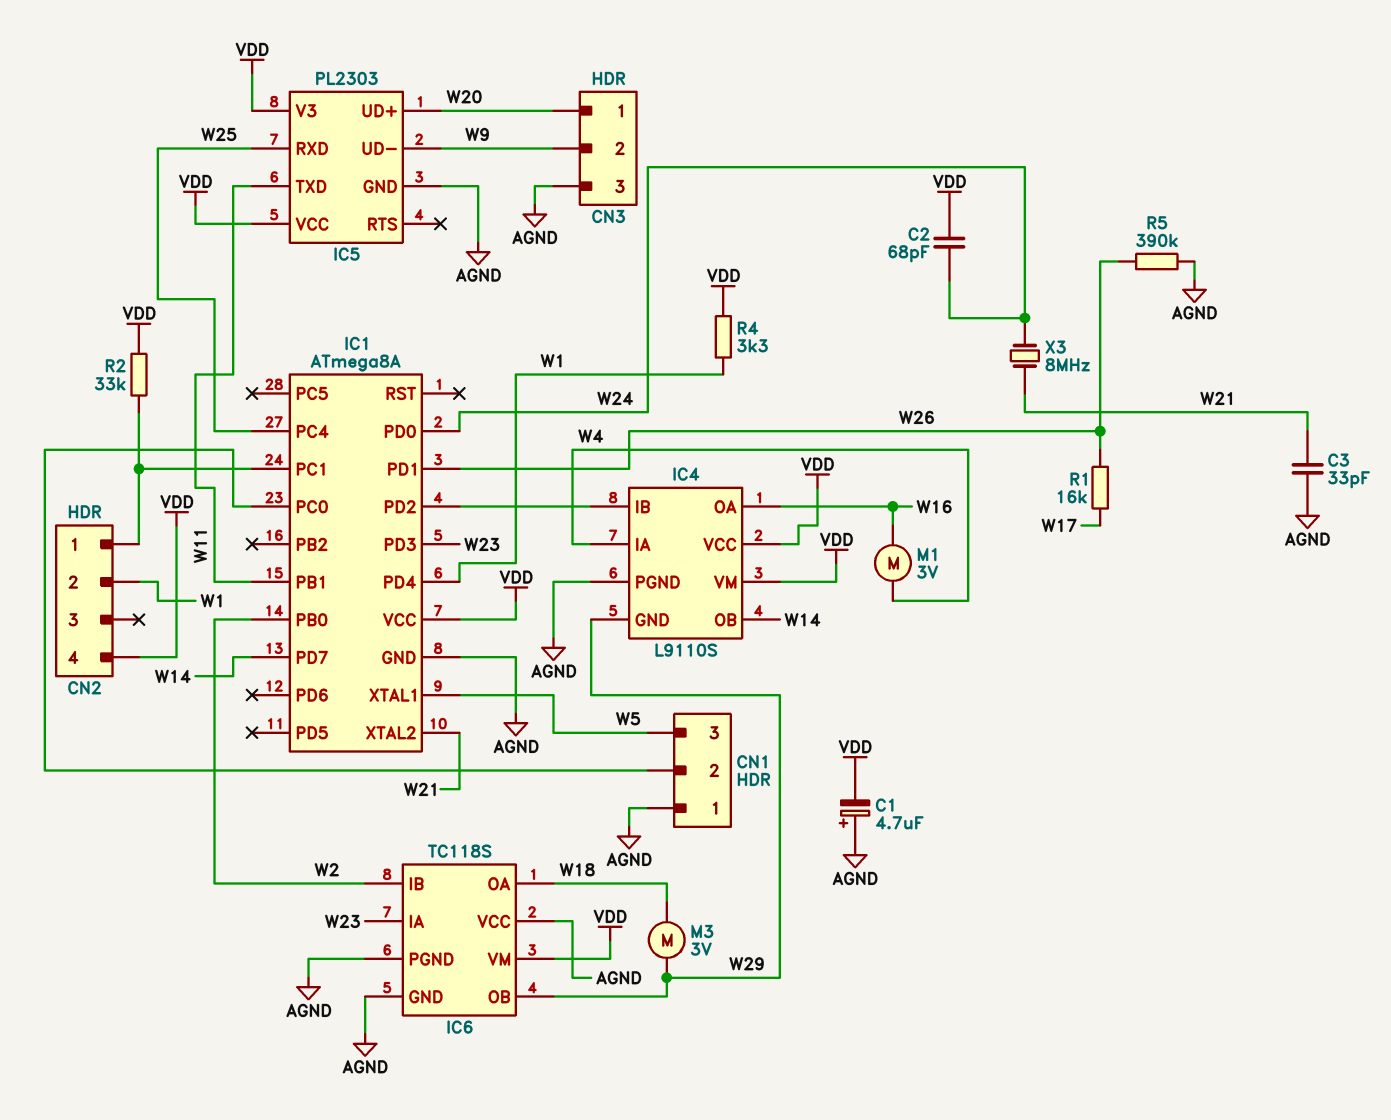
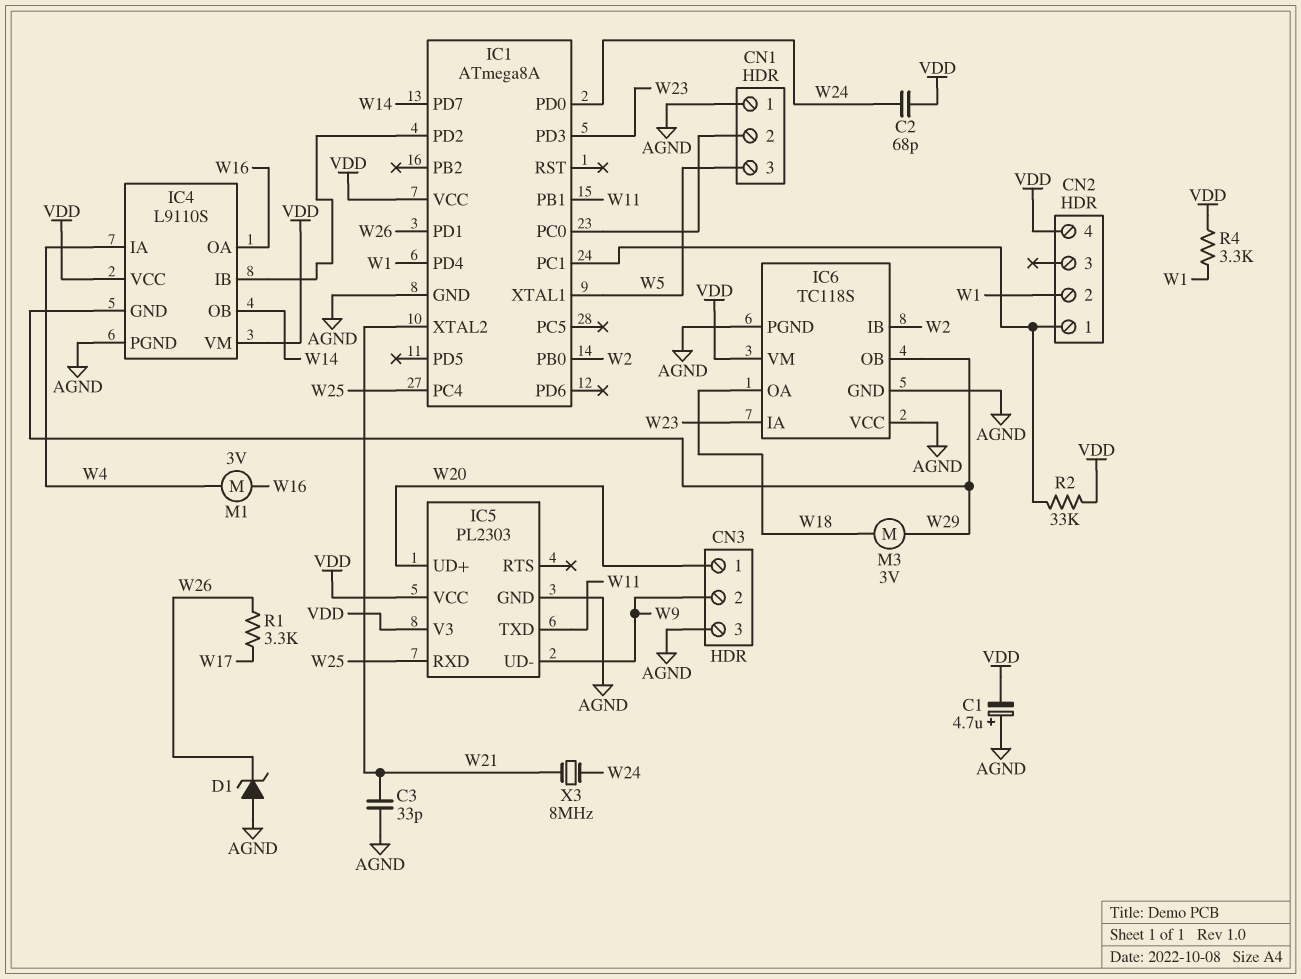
D1: none -> zener (A AGND, K W26)
R1: 16k (W17, W26) -> 3.3k (W17, W26)
R5: 390k (AGND, W26) -> none

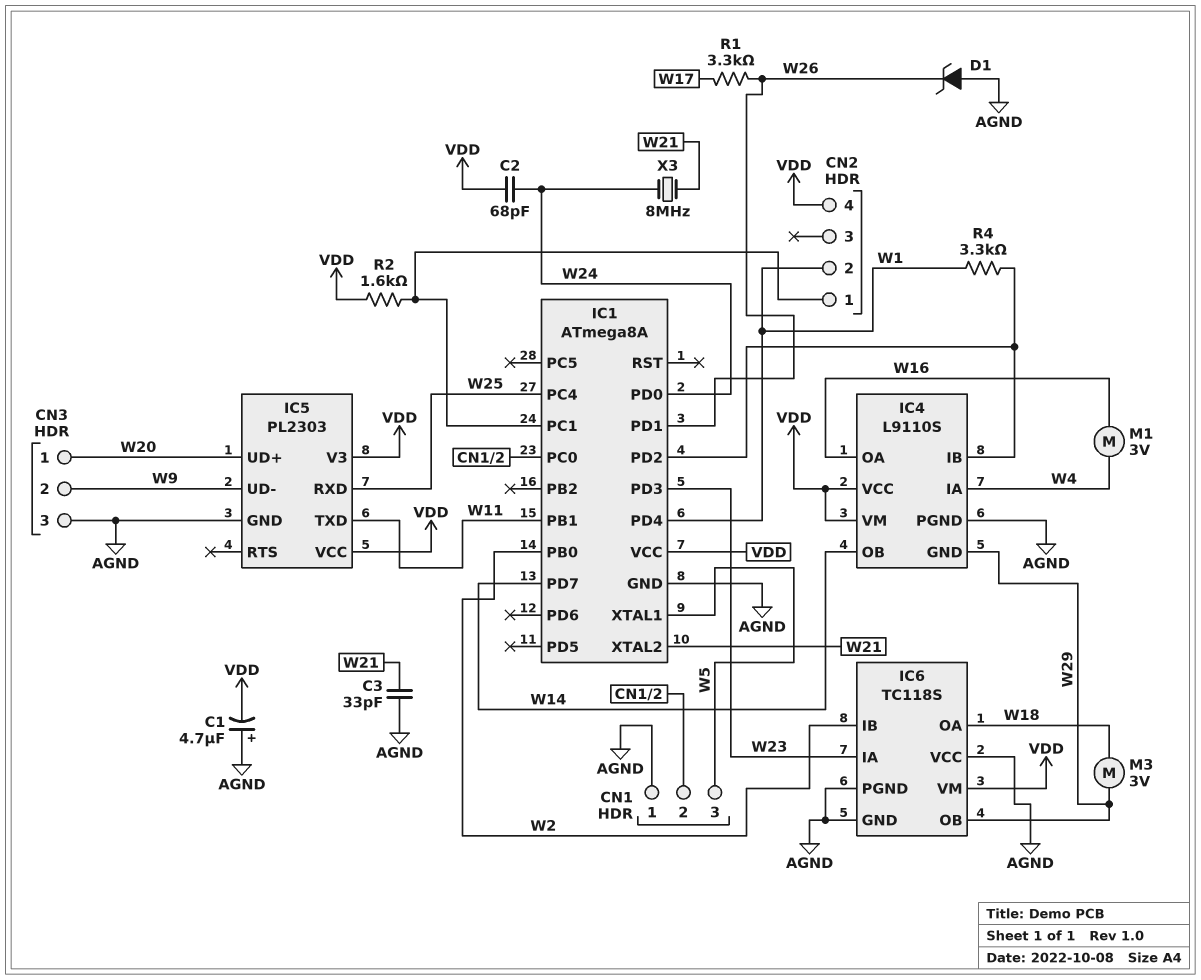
R2: 33k (CN2/1, VDD) -> 1.6k (CN2/1, VDD)
R4: 3.3k (VDD, W1) -> 3.3k (IC1/PD2, W1)

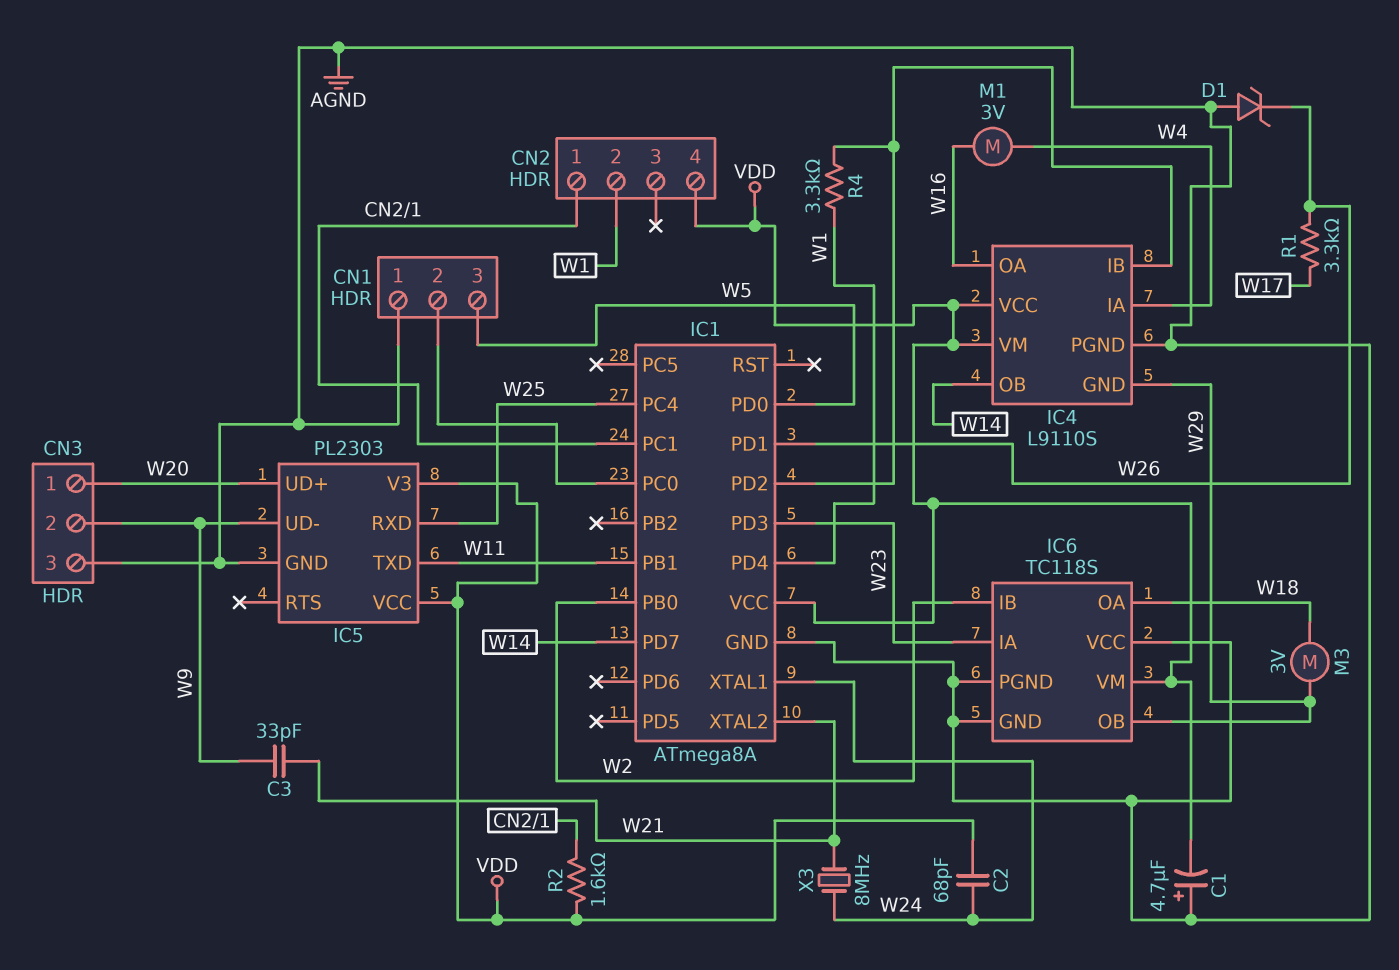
C3: 33pF (AGND, W21) -> 33pF (W9, W21)
IC1 pin PD0: W24 -> W5
IC1 pin XTAL1: W5 -> W24

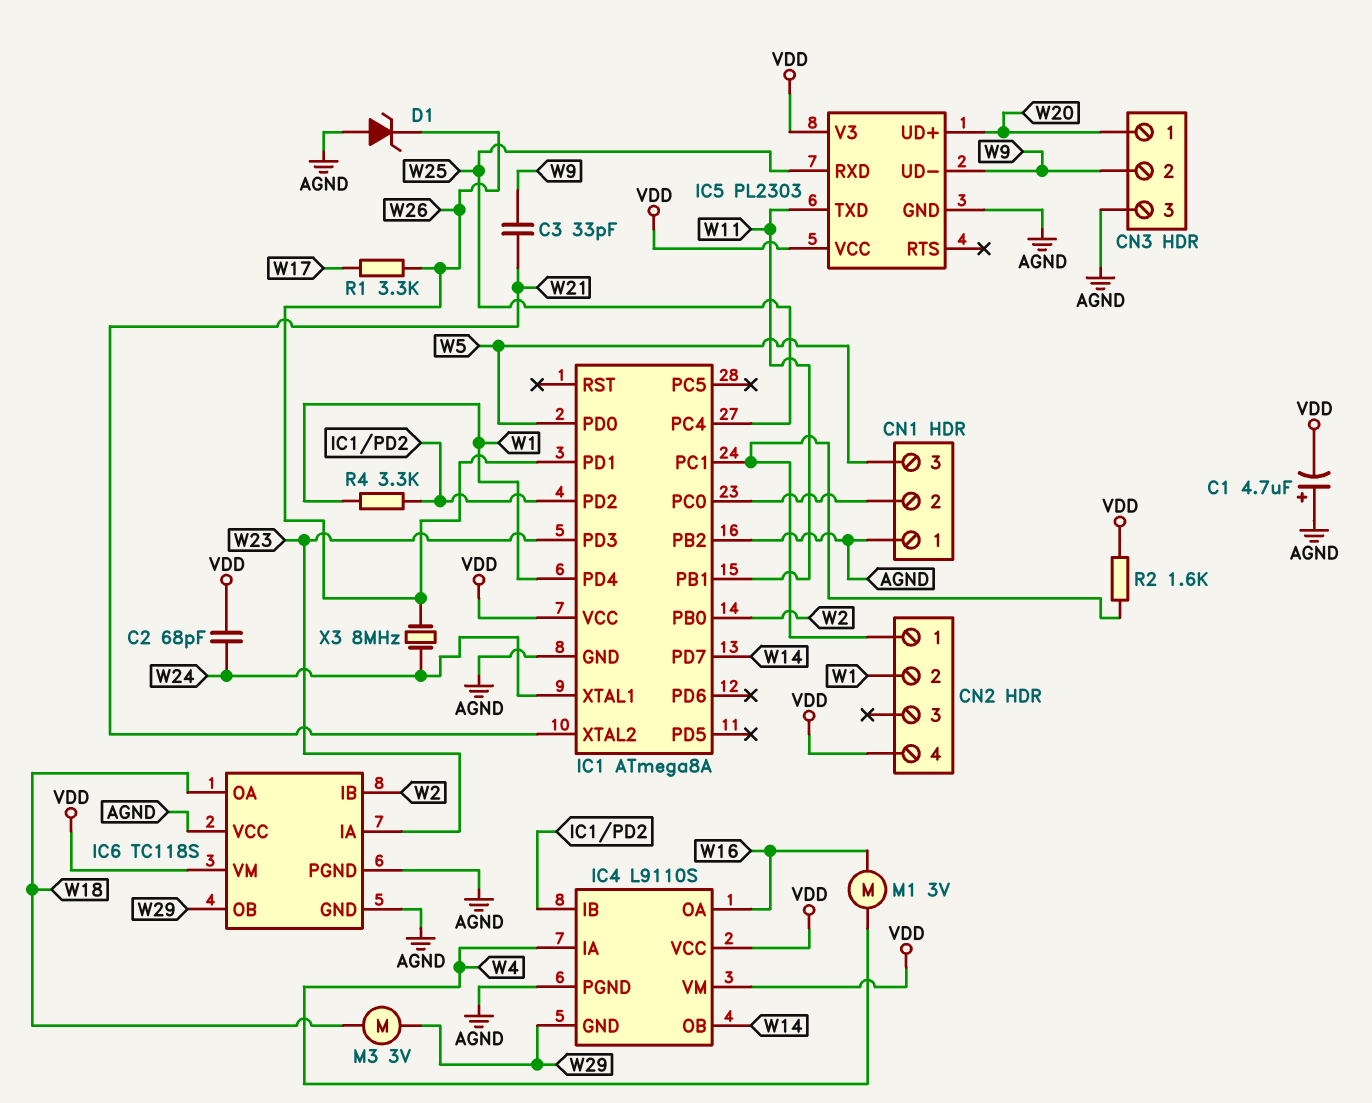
IC1 pin PB2: none -> AGND
X3: 8MHz (W21, W24) -> 8MHz (W24, W26)

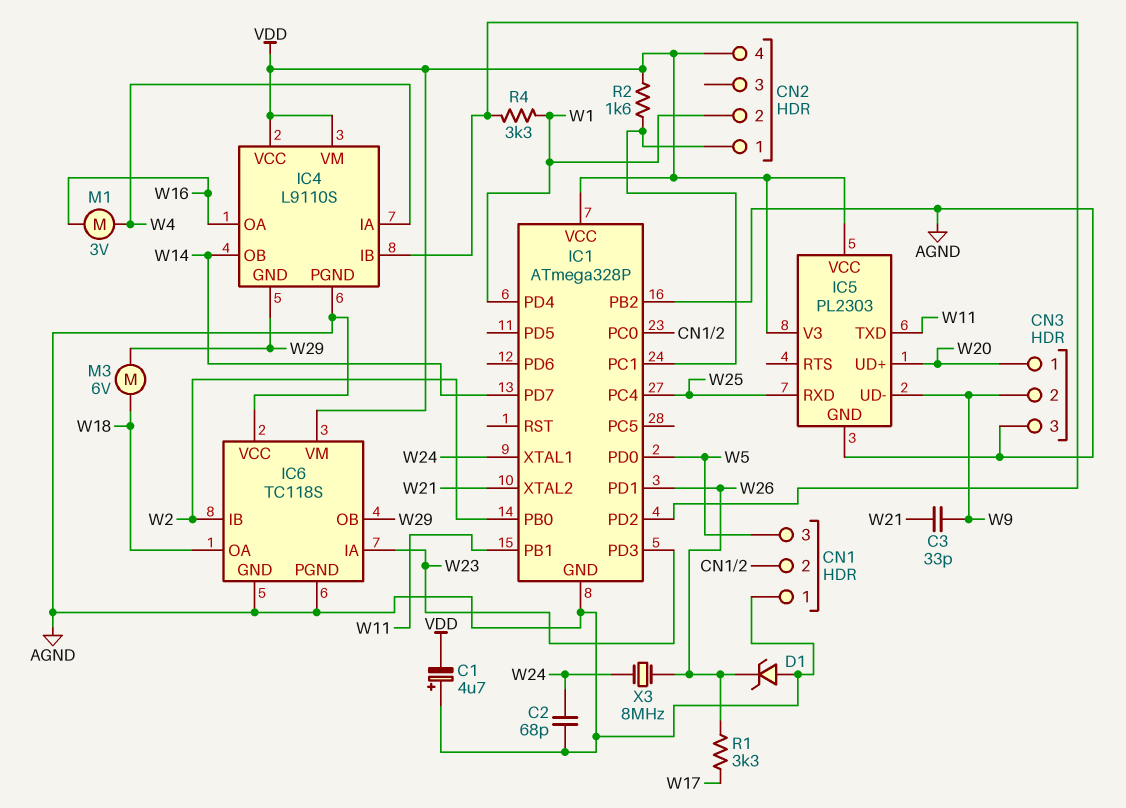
C2: 68pF (VDD, W24) -> 68pF (AGND, W24)
IC1: ATmega8A -> ATmega328P
M3: motor 3V (W18, W29) -> motor 6V (W18, W29)

